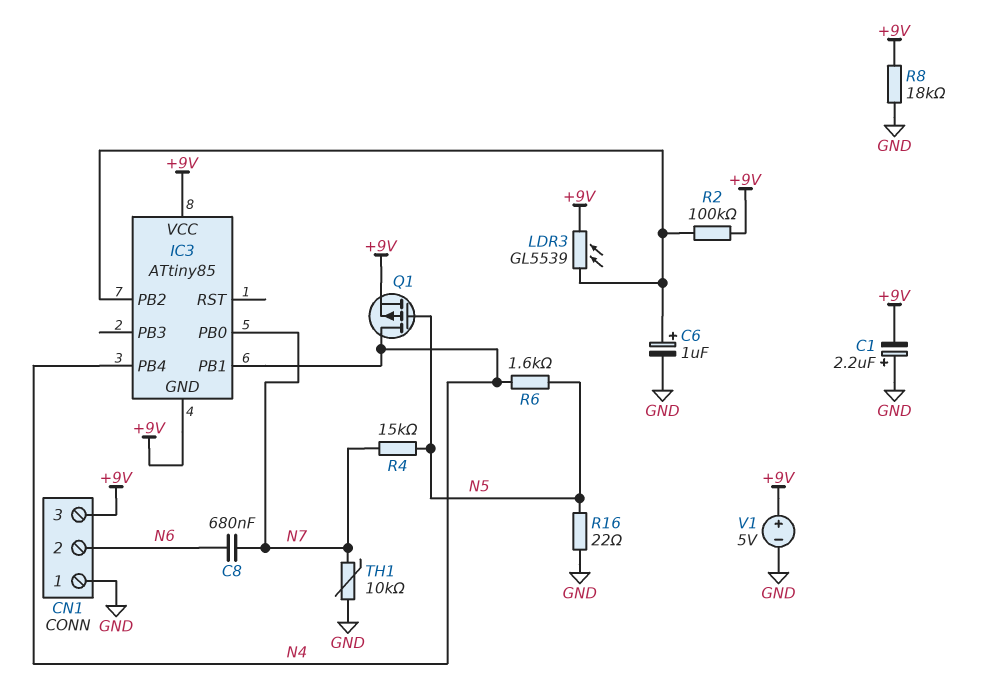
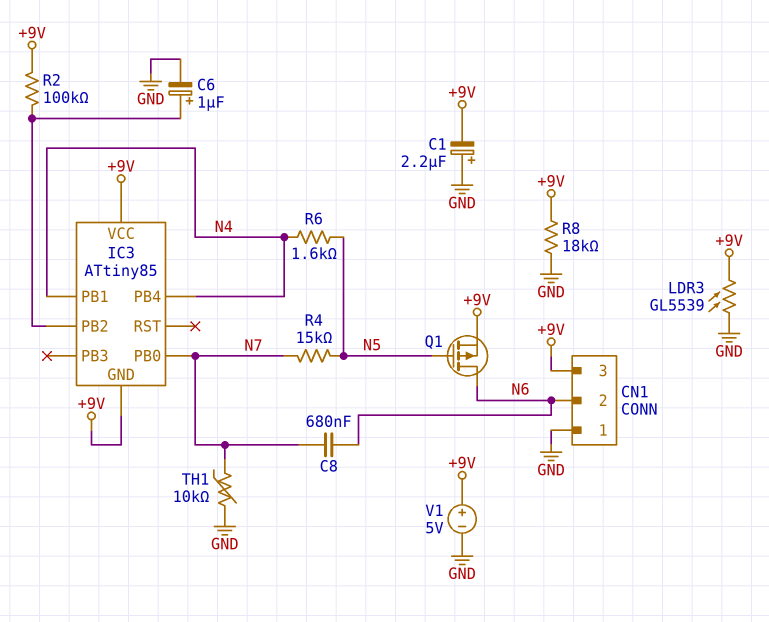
LDR3: GL5539 (+9V, IC3/PB2) -> GL5539 (+9V, GND)
Q1: PMOS (G N5, D N4, S +9V) -> PMOS (G N5, D N6, S +9V)
R16: 22 (GND, N5) -> none

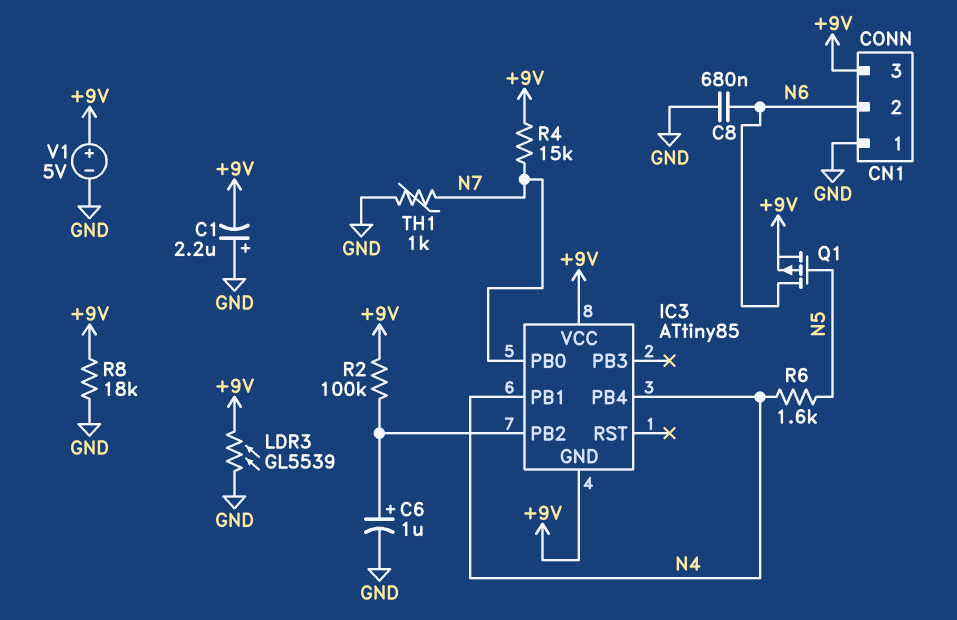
C8: 680nF (N6, N7) -> 680nF (GND, N6)
R4: 15k (N5, N7) -> 15k (+9V, N7)
TH1: 10k (GND, N7) -> 1k (GND, N7)

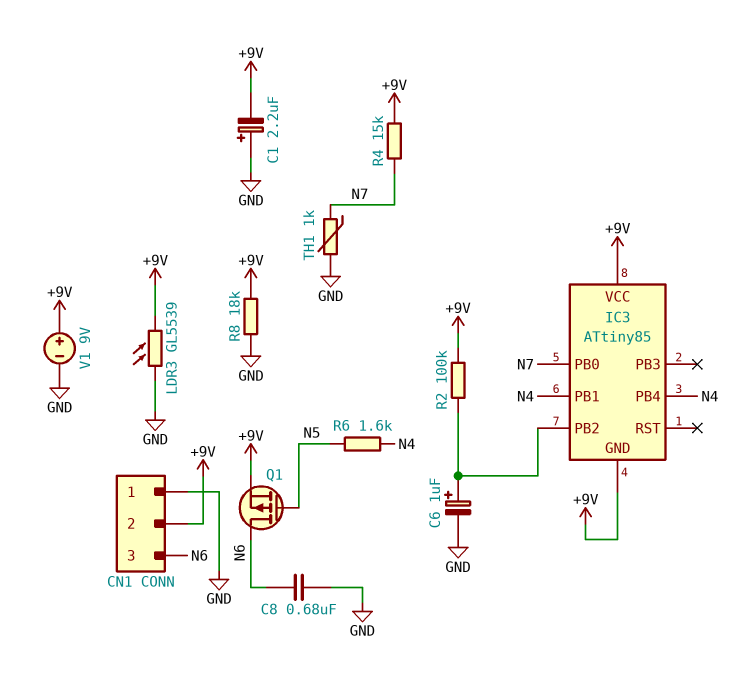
CN1 pin 2: N6 -> +9V
CN1 pin 3: +9V -> N6
V1: 5V (plus +9V, minus GND) -> 9V (plus +9V, minus GND)

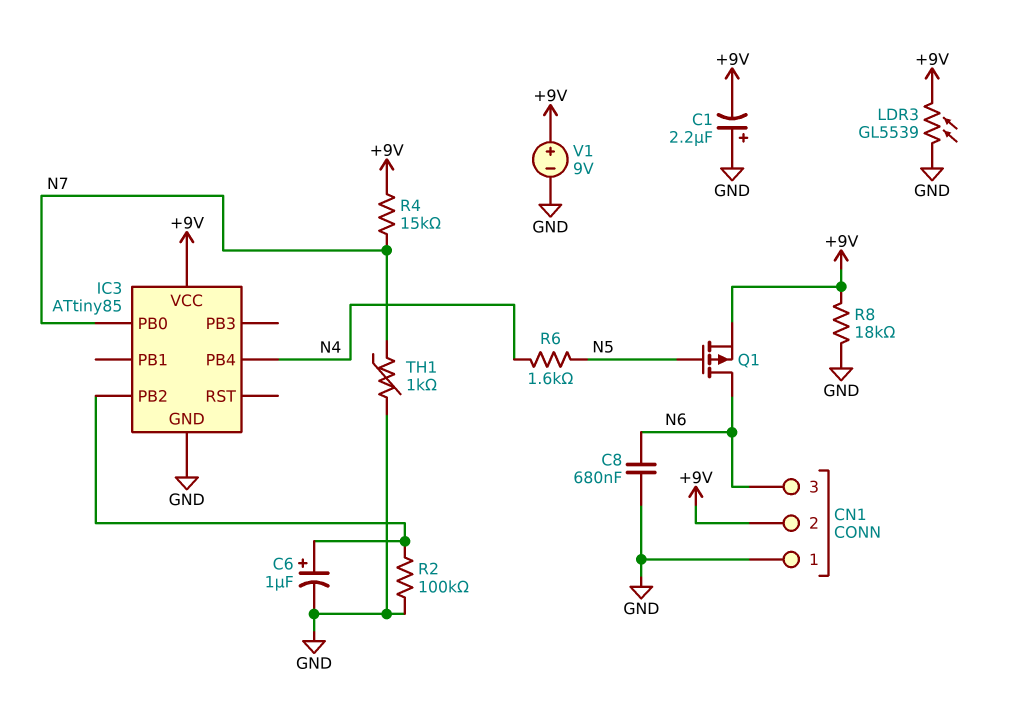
IC3 pin GND: +9V -> GND
IC3 pin PB1: N4 -> none
R2: 100k (+9V, IC3/PB2) -> 100k (GND, IC3/PB2)

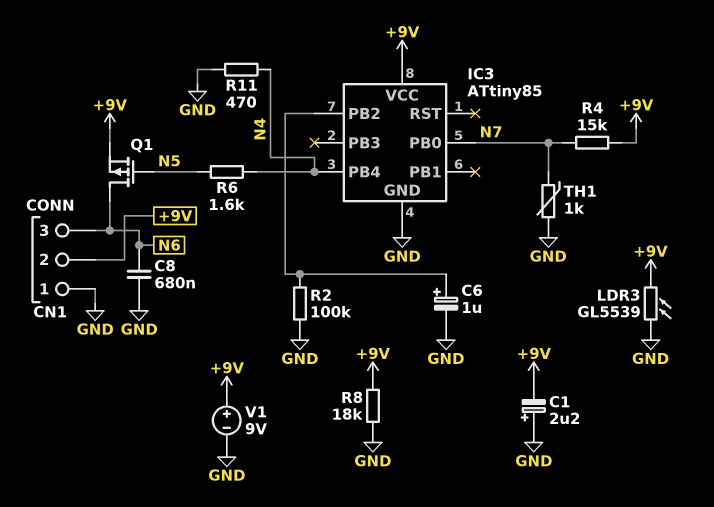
R11: none -> 470 (GND, N4)

